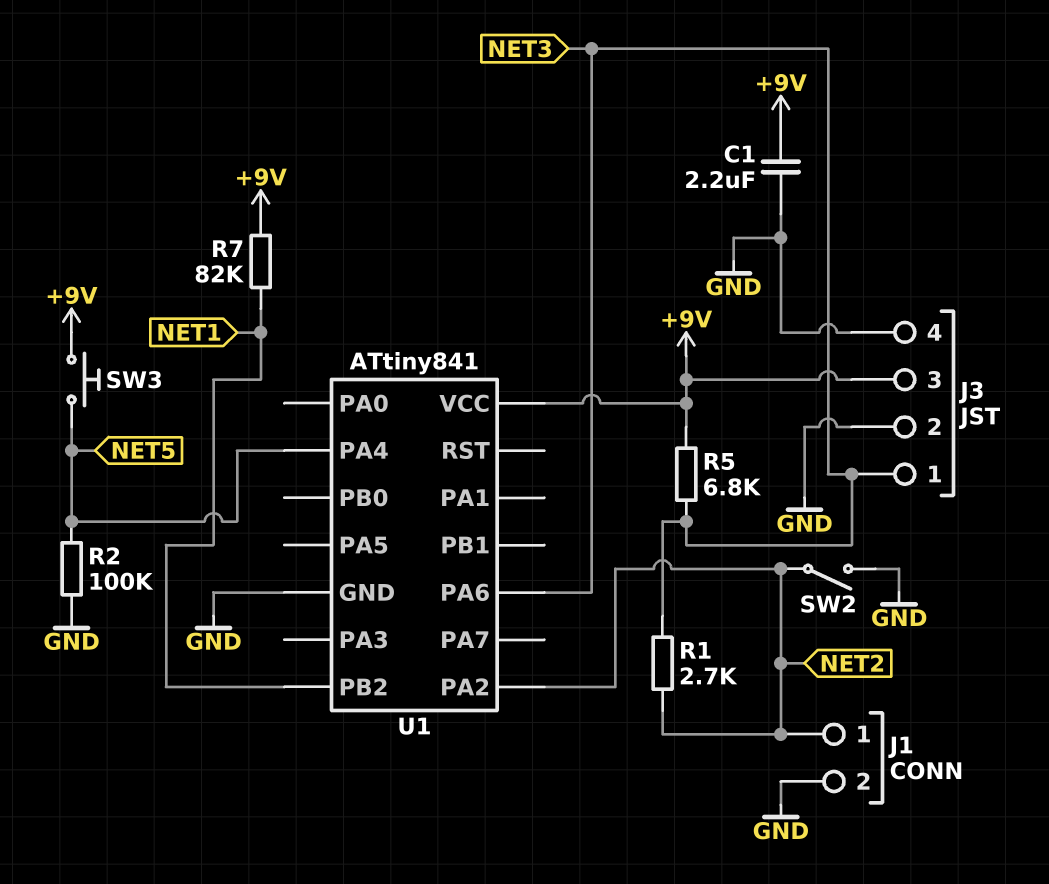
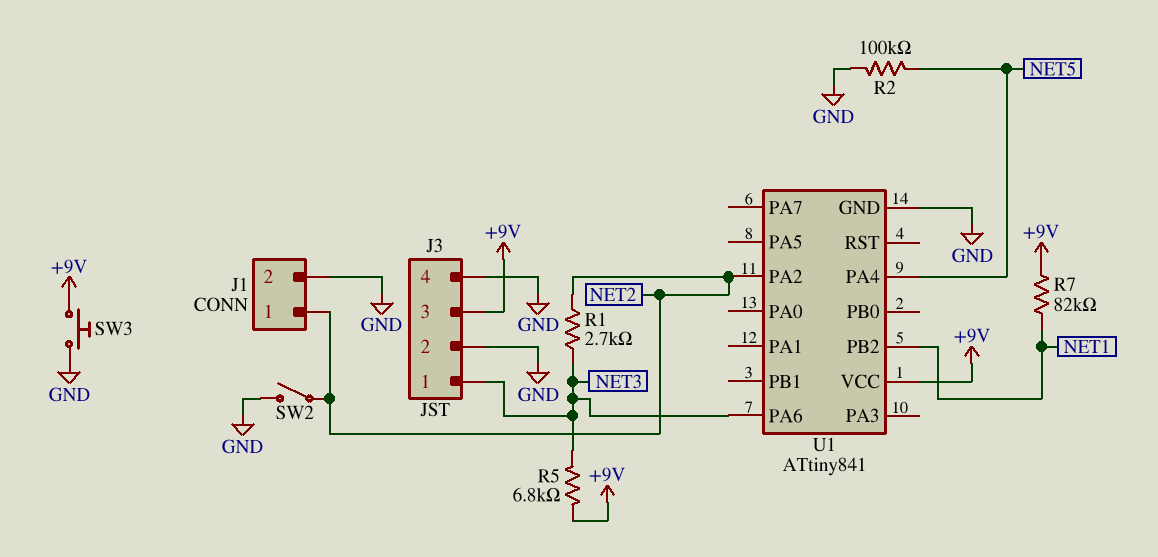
C1: 2.2uF (+9V, GND) -> none
SW3: button (+9V, NET5) -> button (+9V, GND)

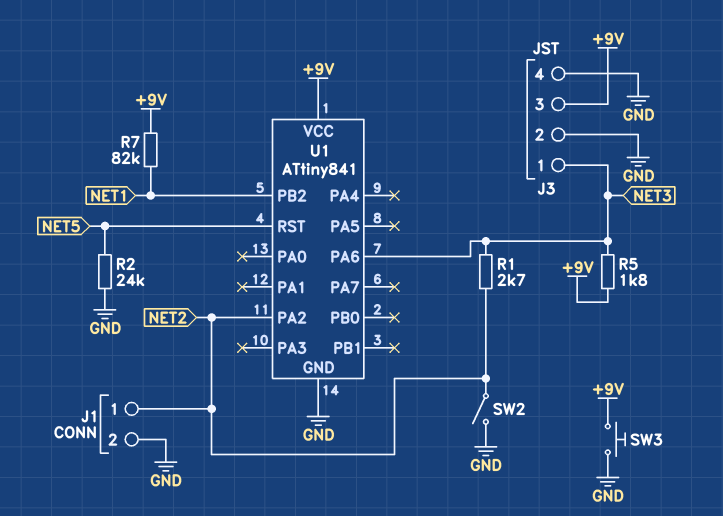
R2: 100k (GND, NET5) -> 24k (GND, NET5)
R5: 6.8k (+9V, NET3) -> 1.8k (+9V, NET3)
U1 pin PA4: NET5 -> none
U1 pin RST: none -> NET5

